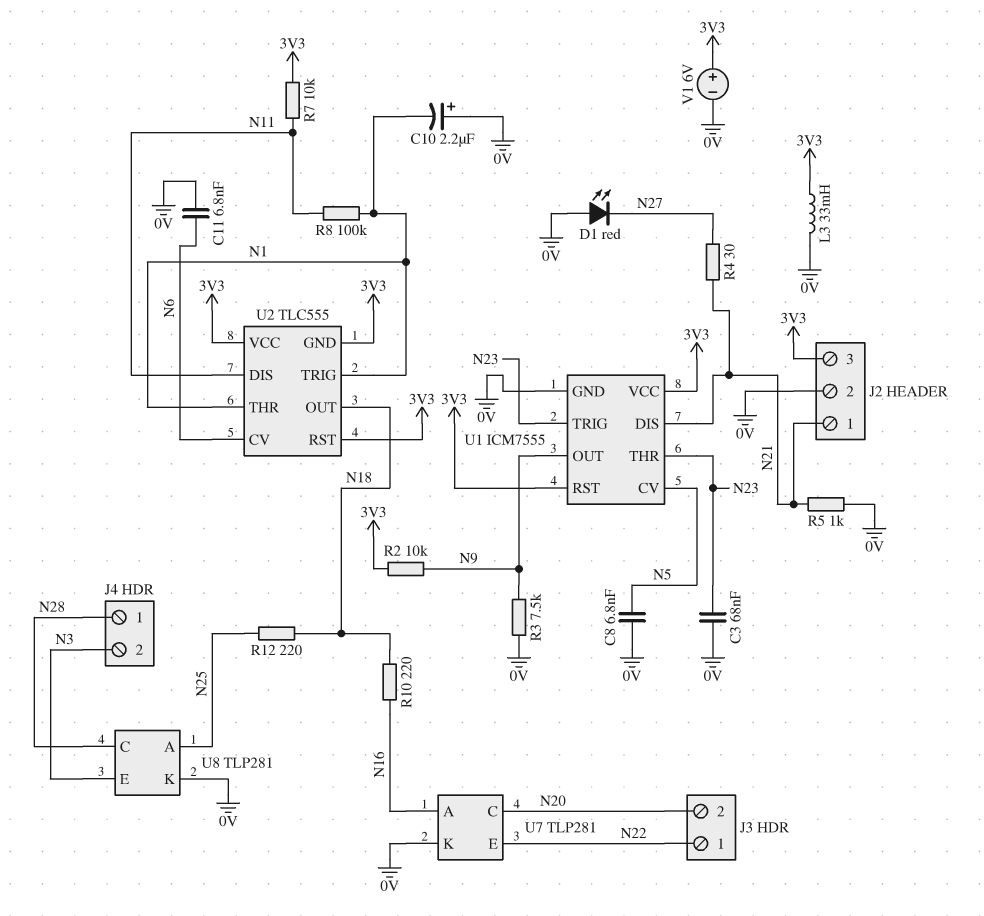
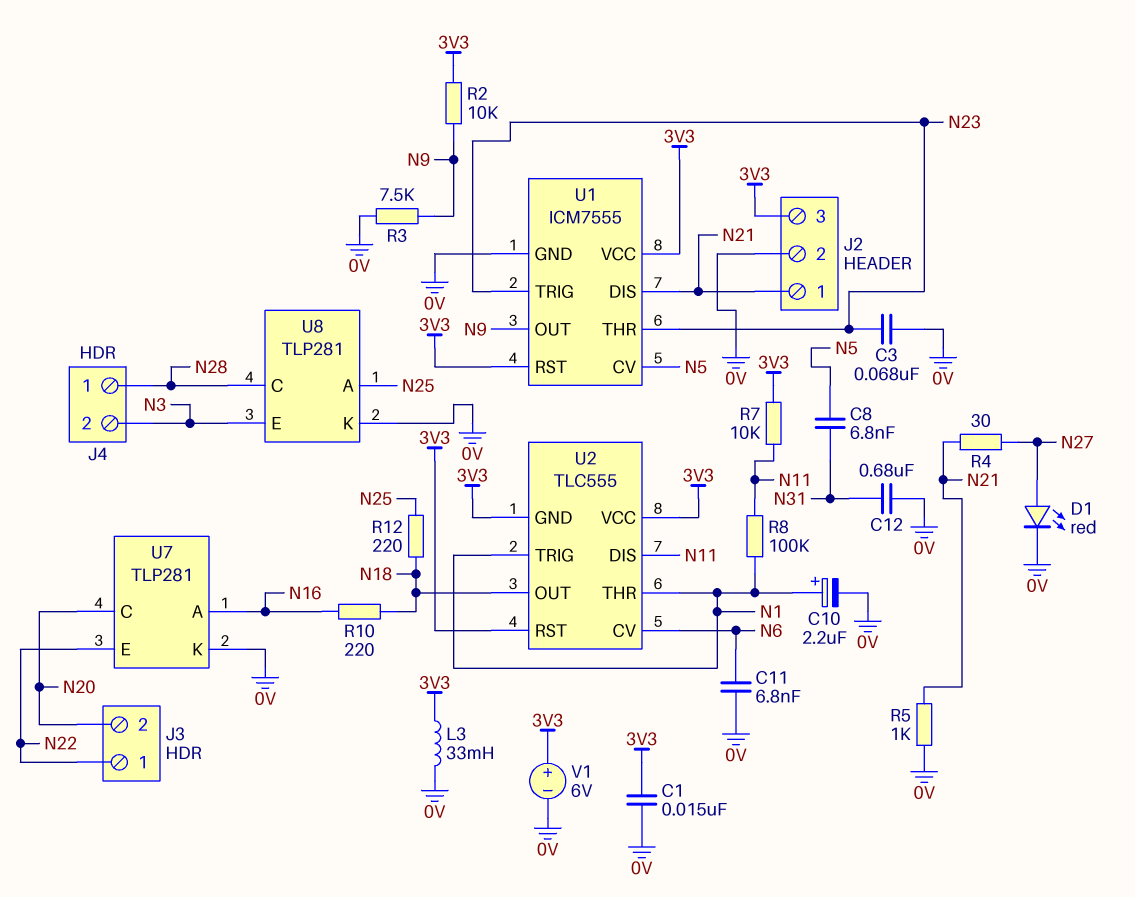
C1: none -> 15nF (0V, 3V3)
C8: 6.8nF (0V, N5) -> 6.8nF (N5, N31)
C10: 2.2uF (plus 0V, minus N1) -> 2.2uF (plus N1, minus 0V)
C12: none -> 680nF (0V, N31)
D1: LED red (A 0V, K N27) -> LED red (A N27, K 0V)

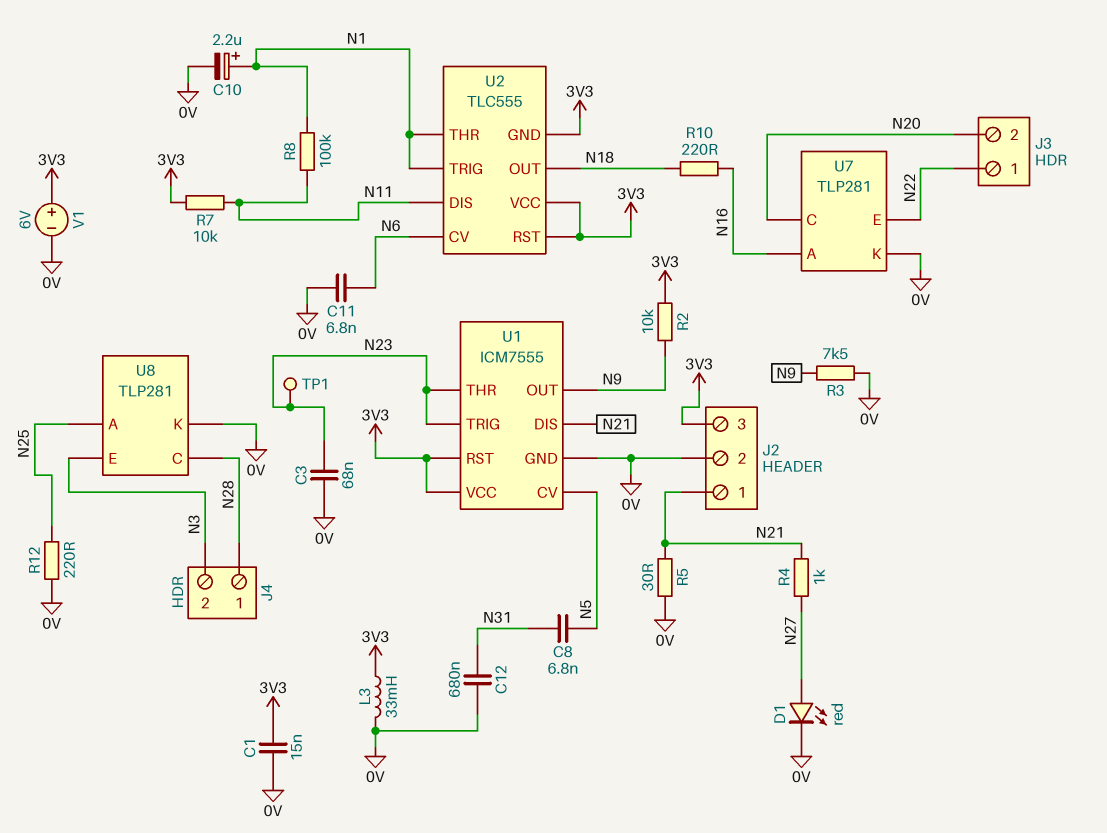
R4: 30 (N21, N27) -> 1k (N21, N27)
R5: 1k (0V, N21) -> 30 (0V, N21)
R12: 220 (N18, N25) -> 220 (0V, N25)
TP1: none -> test point (N23)

